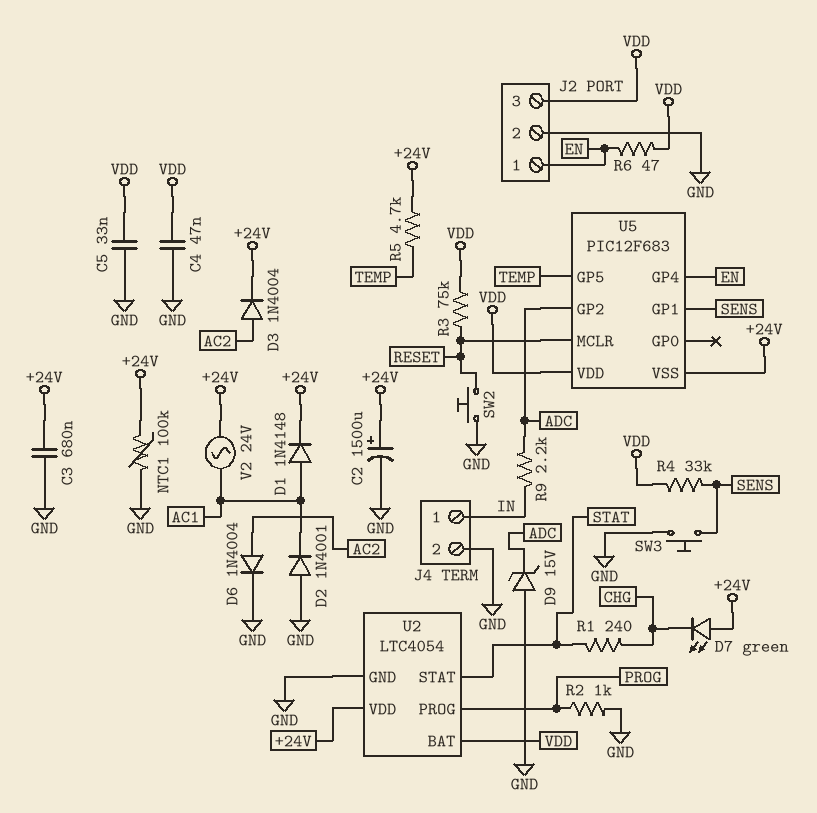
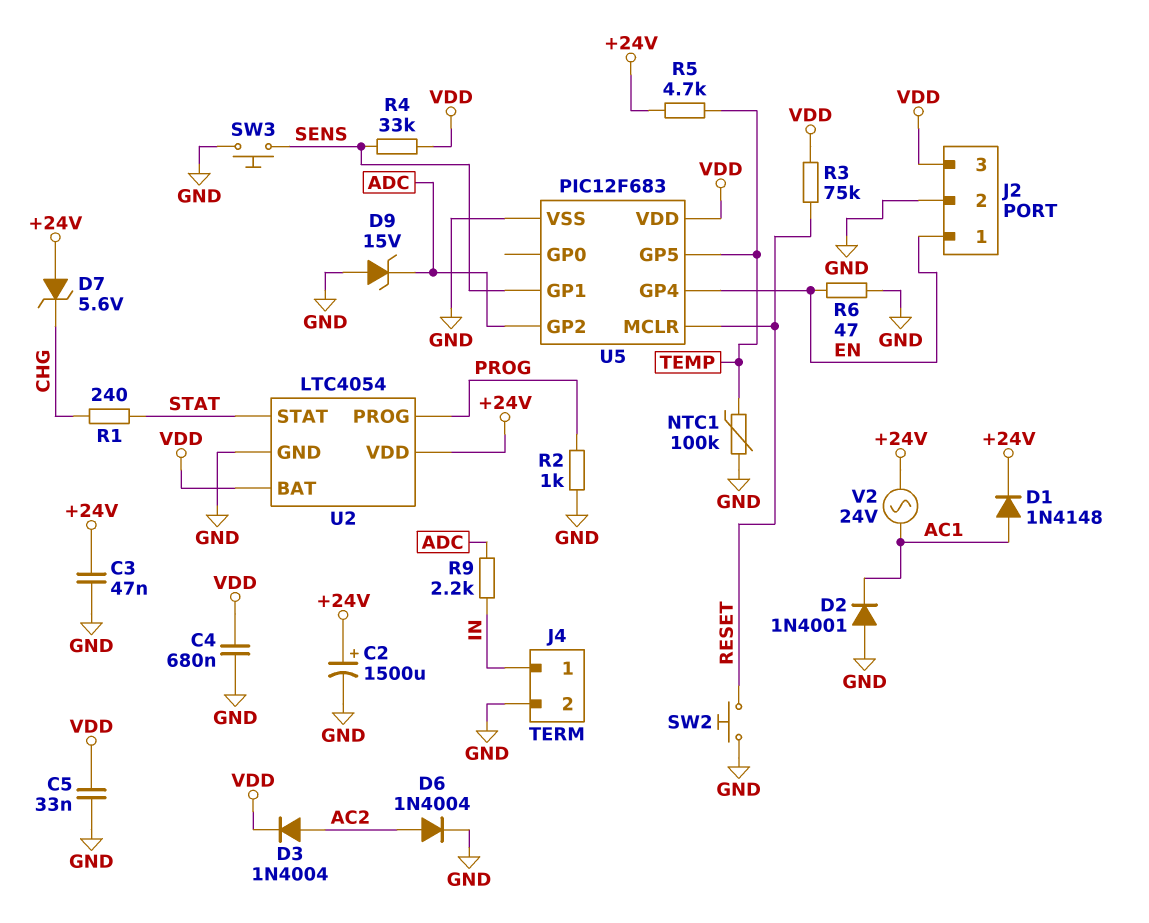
C3: 680nF (+24V, GND) -> 47nF (+24V, GND)
C4: 47nF (GND, VDD) -> 680nF (GND, VDD)
D3: diode 1N4004 (A AC2, K +24V) -> diode 1N4004 (A AC2, K VDD)
D7: LED green (A +24V, K CHG) -> zener 5.6V (A +24V, K CHG)
NTC1: 100k (+24V, GND) -> 100k (GND, TEMP)
R6: 47 (EN, VDD) -> 47 (EN, GND)
U5 pin VSS: +24V -> GND

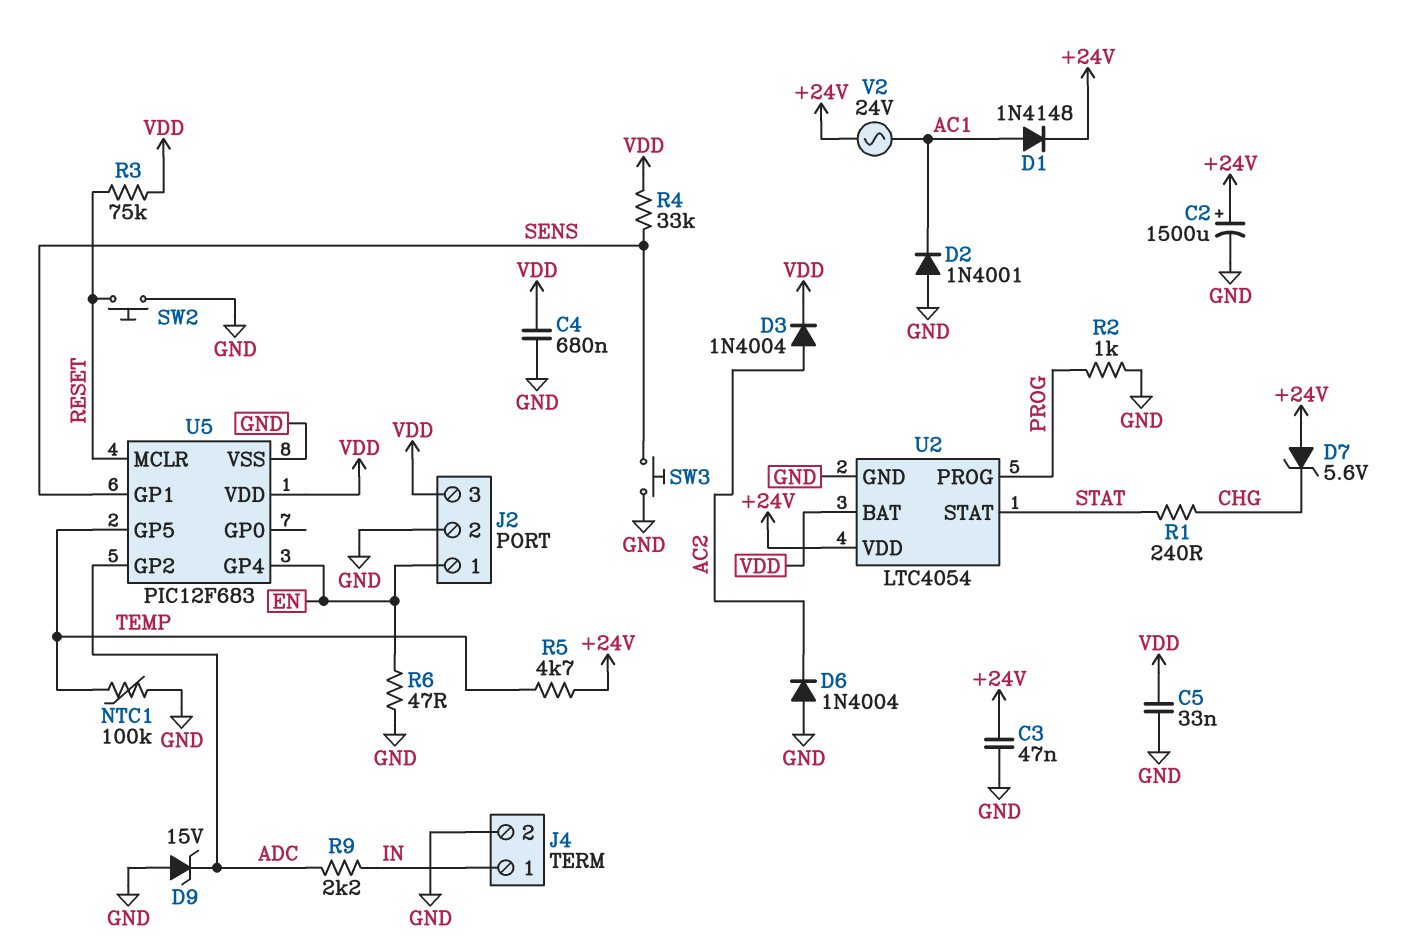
D6: diode 1N4004 (A AC2, K GND) -> diode 1N4004 (A GND, K AC2)

